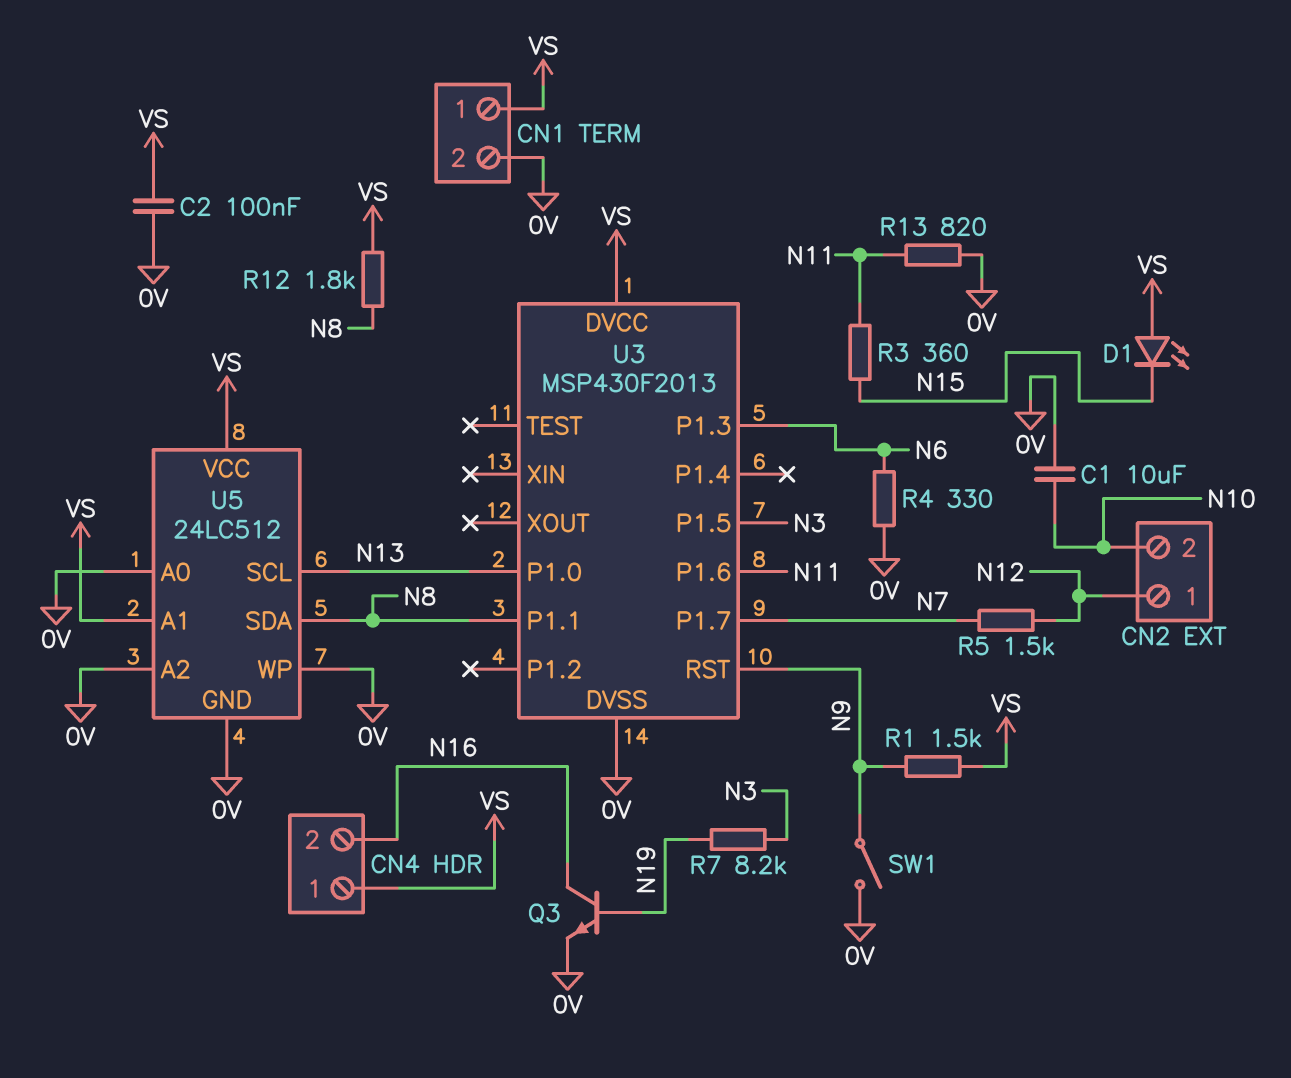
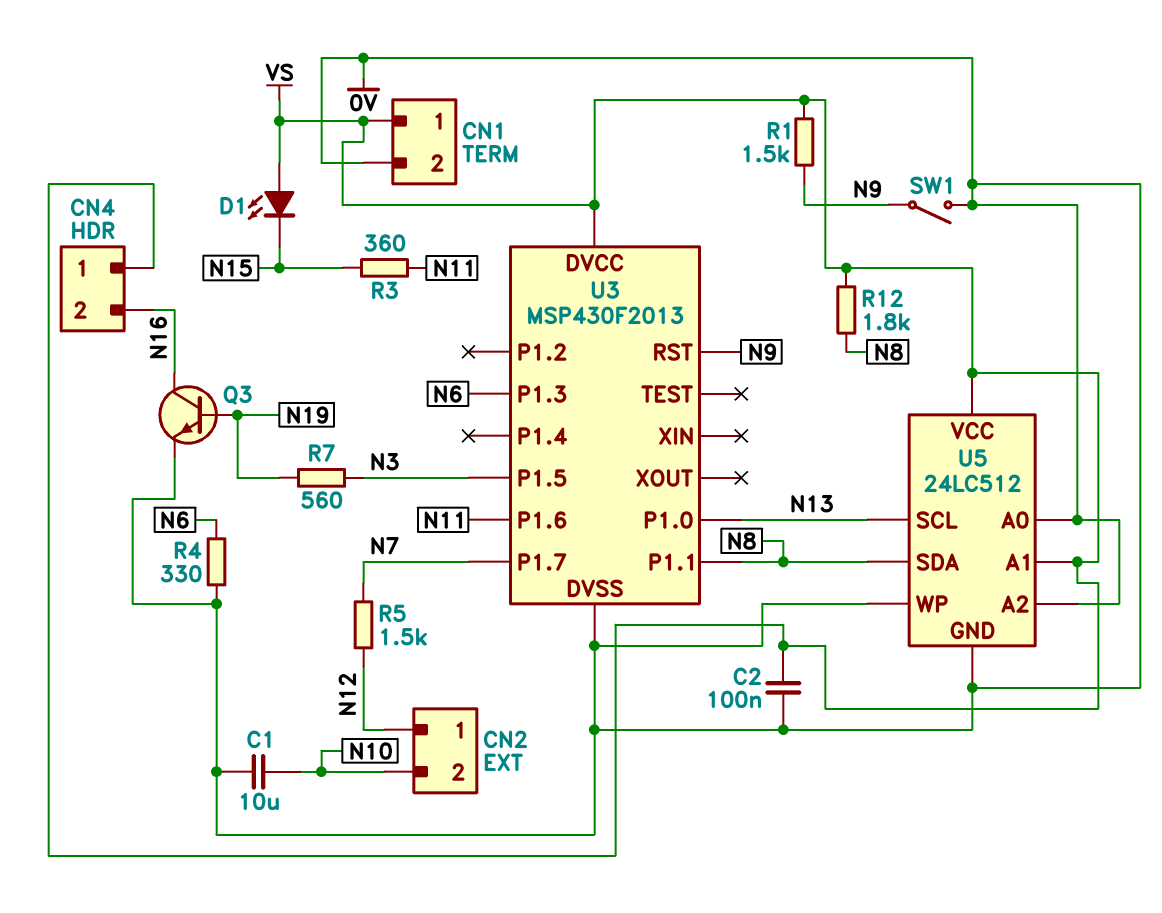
R7: 8.2k (N3, N19) -> 560 (N3, N19)
R13: 820 (0V, N11) -> none

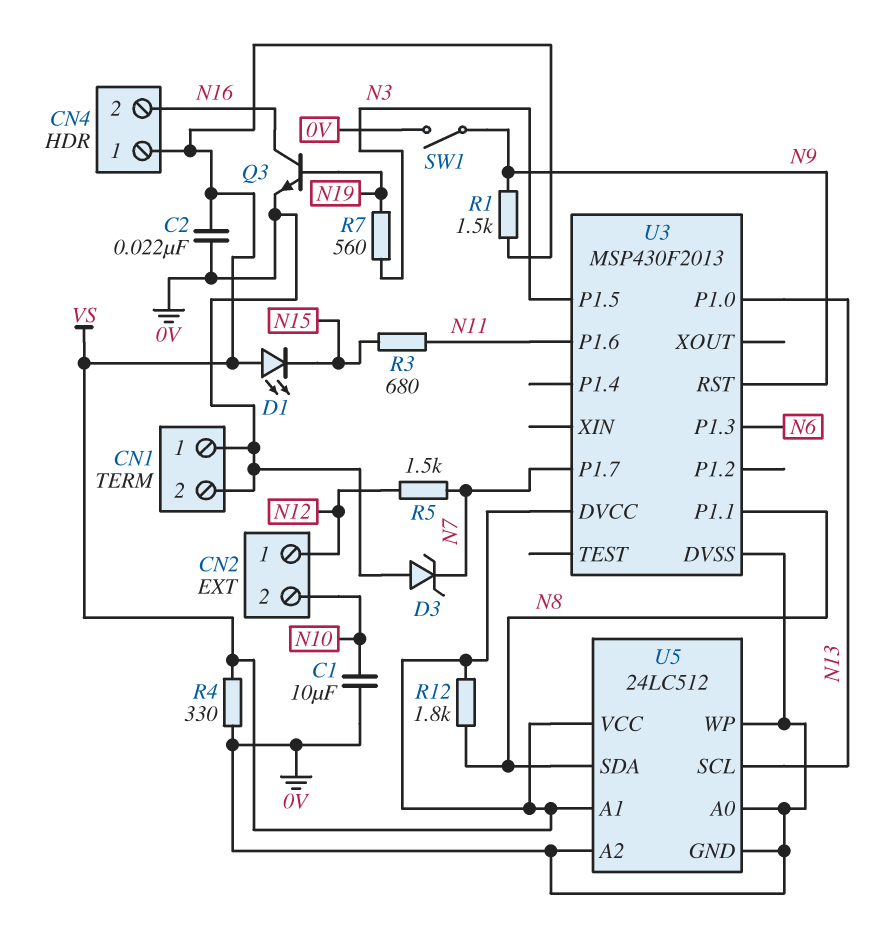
C2: 100nF (0V, VS) -> 22nF (0V, VS)
CN1 pin 1: VS -> 0V
D3: none -> zener (A 0V, K N7)
R3: 360 (N11, N15) -> 680 (N11, N15)
R4: 330 (0V, N6) -> 330 (0V, VS)

